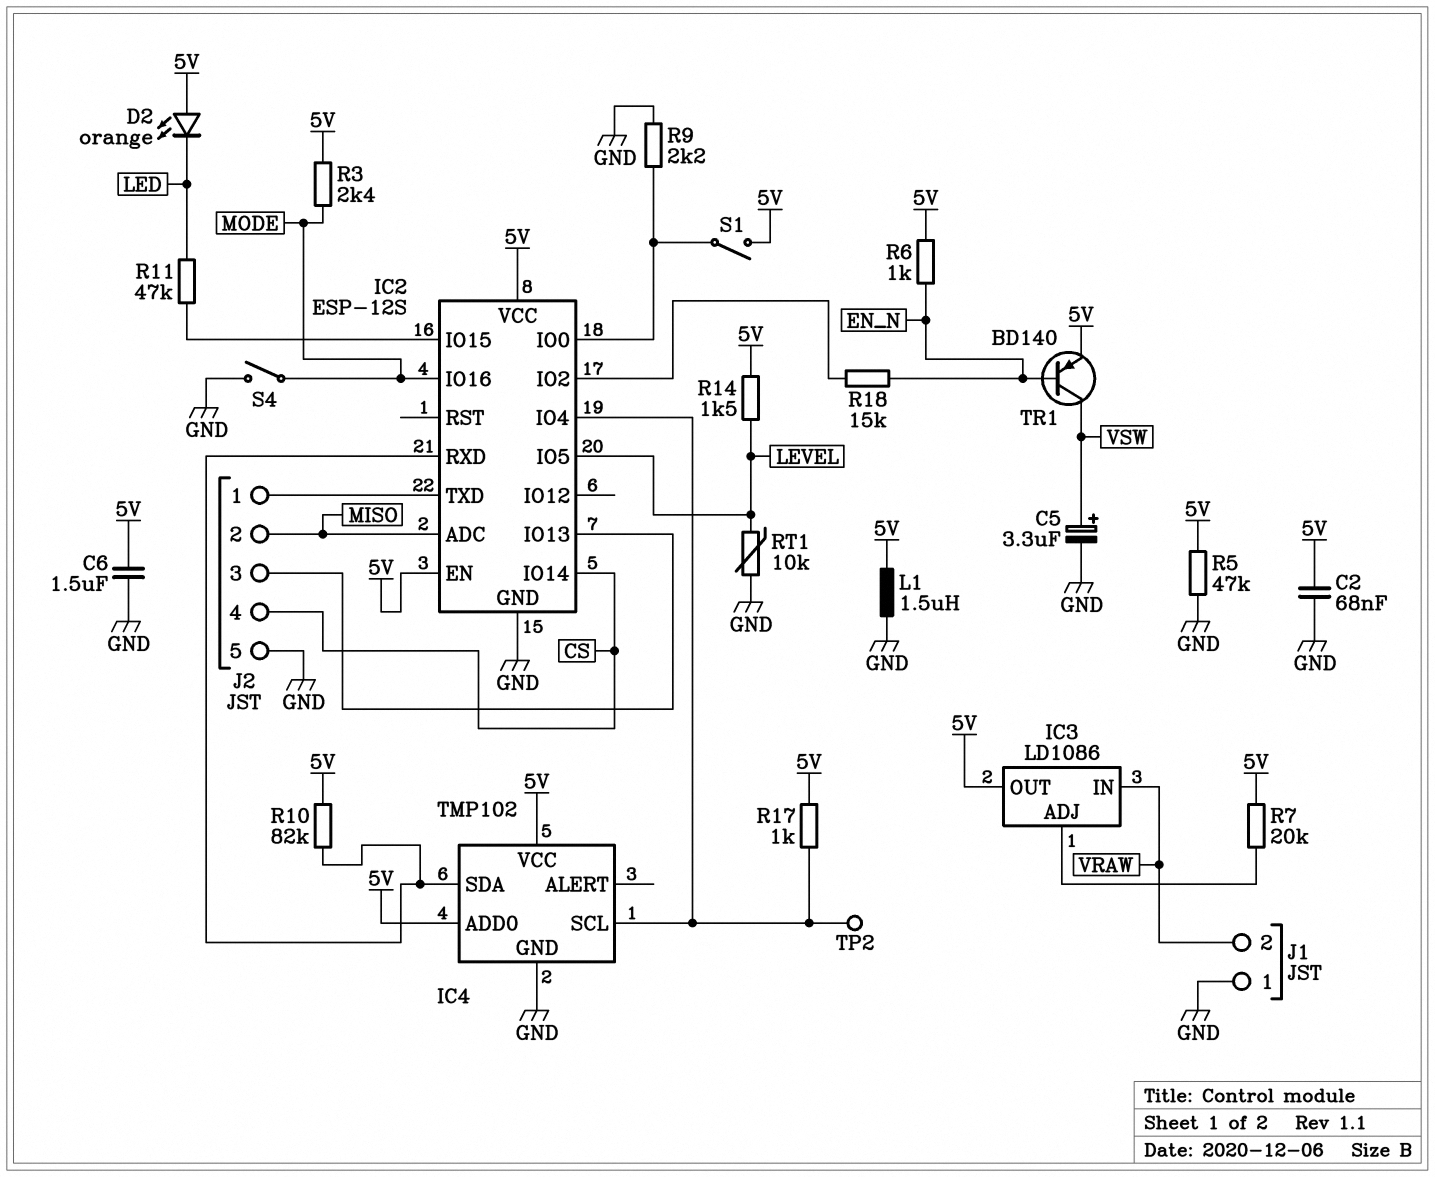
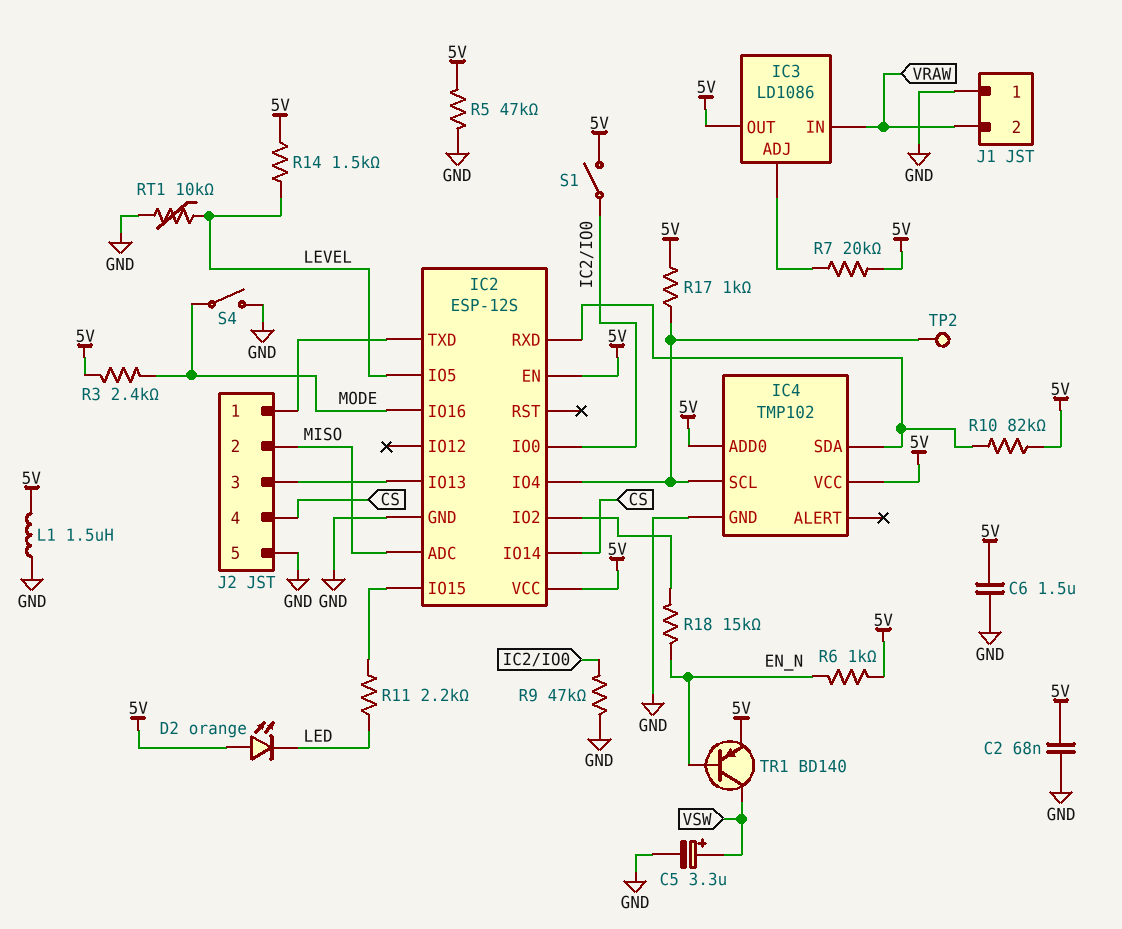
R9: 2.2k (GND, IC2/IO0) -> 47k (GND, IC2/IO0)
R11: 47k (IC2/IO15, LED) -> 2.2k (IC2/IO15, LED)

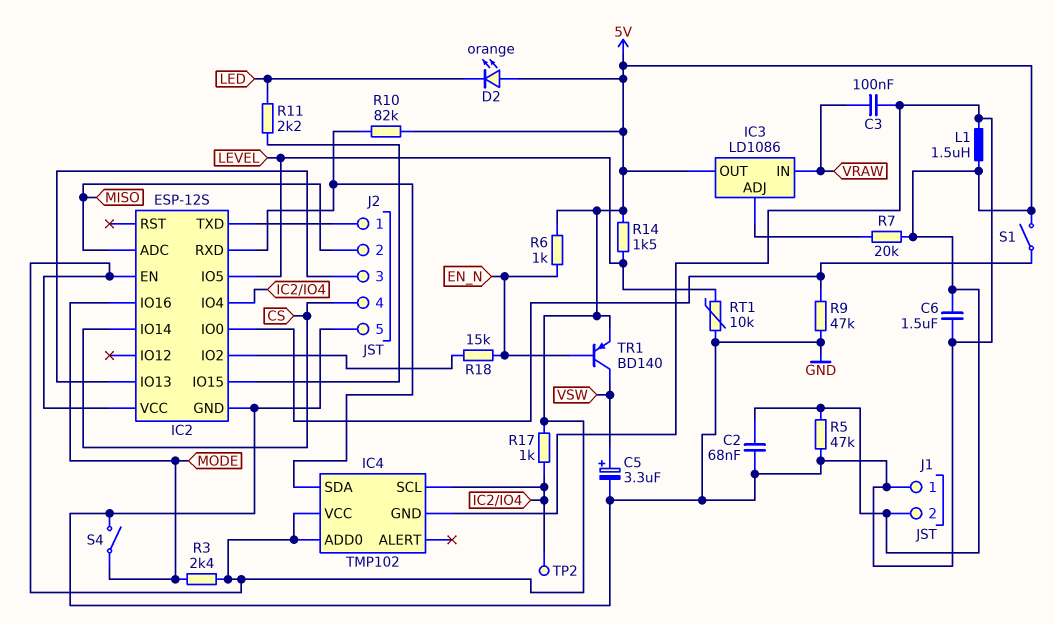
C3: none -> 100nF (GND, VRAW)
J1 pin 2: VRAW -> 5V

